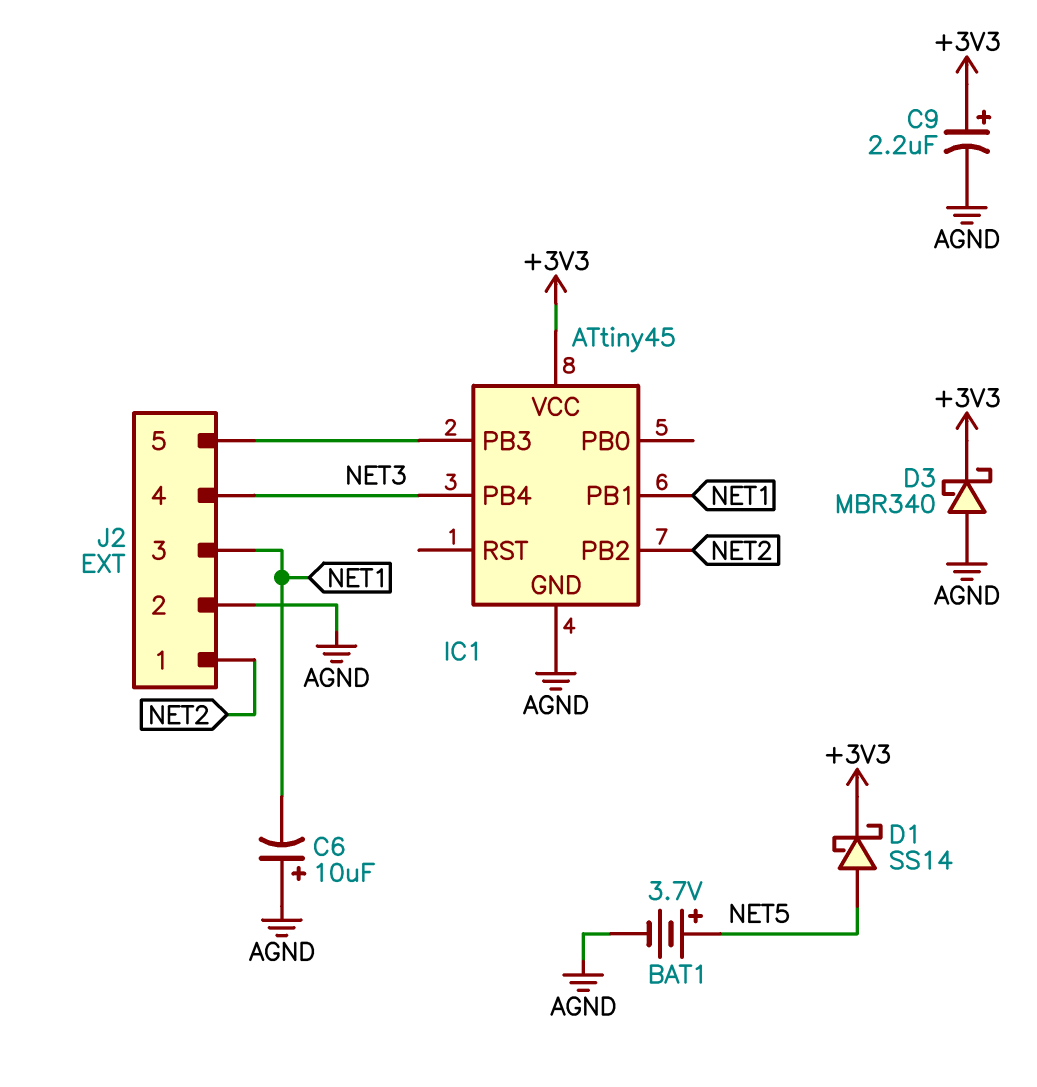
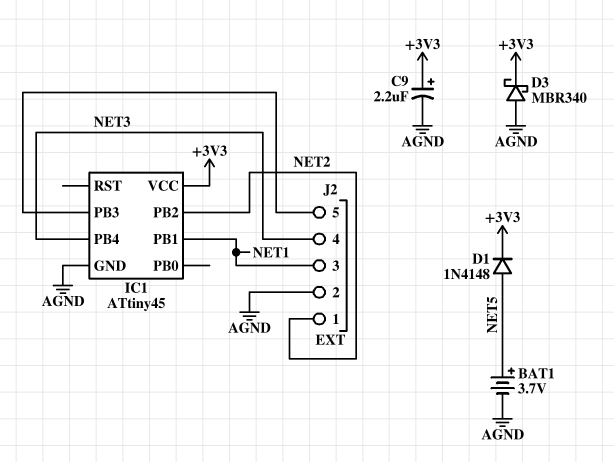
C6: 10uF (plus AGND, minus NET1) -> none
D1: schottky SS14 (A NET5, K +3V3) -> diode 1N4148 (A NET5, K +3V3)

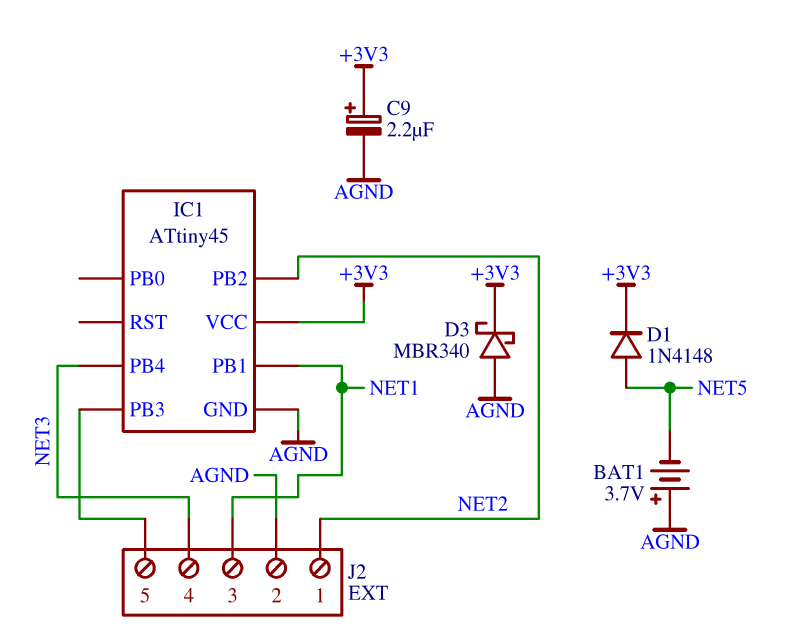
BAT1: 3.7V (plus NET5, minus AGND) -> 3.7V (plus AGND, minus NET5)

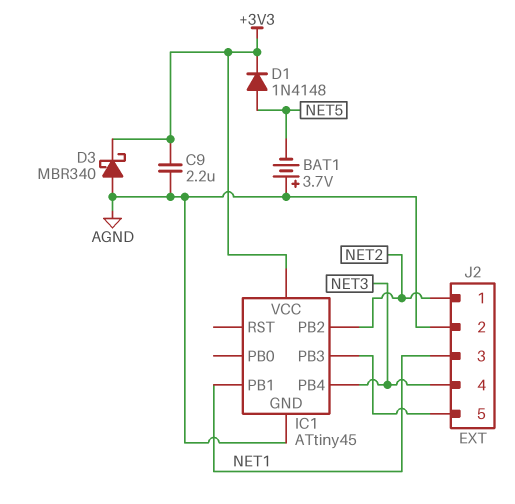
C9: 2.2uF (plus +3V3, minus AGND) -> 2.2uF (+3V3, AGND)

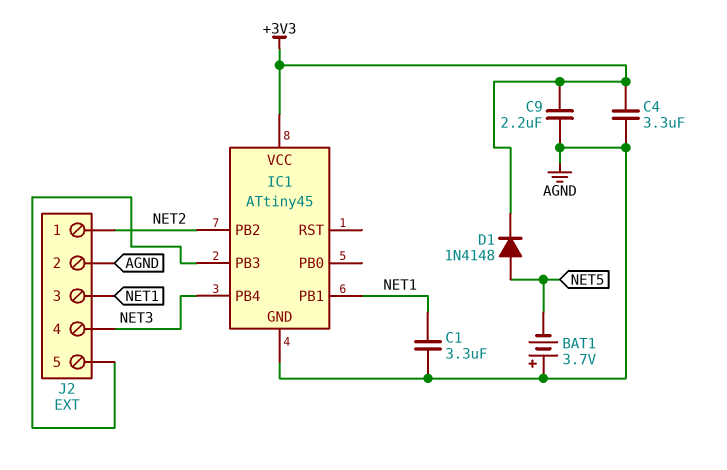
C1: none -> 3.3uF (AGND, NET1)
C4: none -> 3.3uF (+3V3, AGND)
D3: schottky MBR340 (A AGND, K +3V3) -> none

